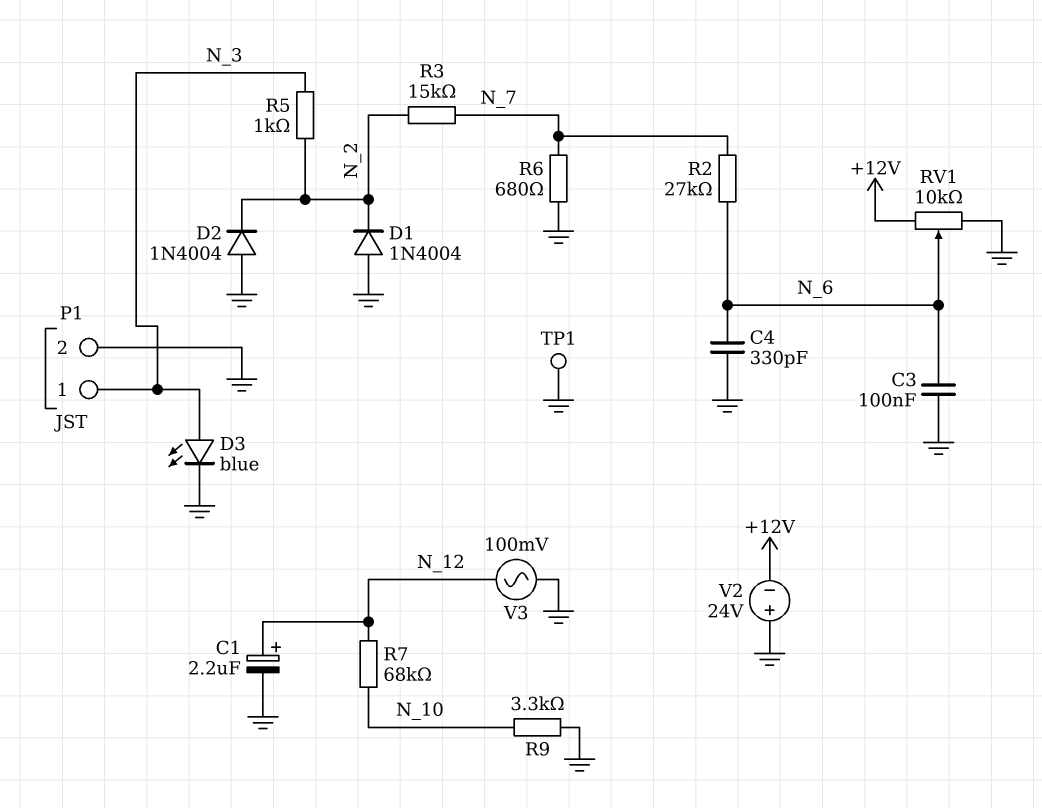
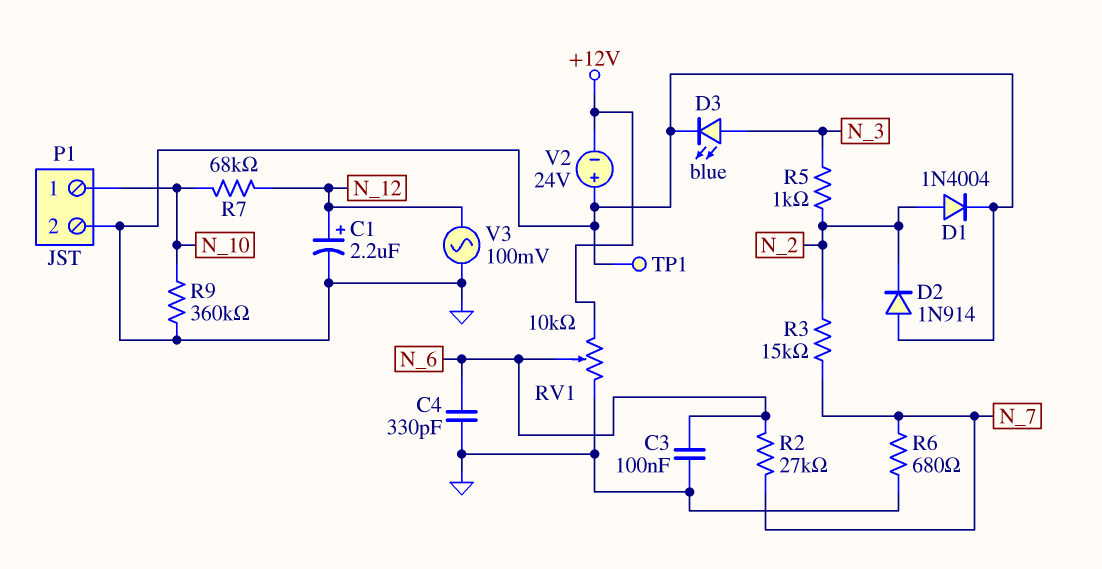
D1: diode 1N4004 (A GND, K N_2) -> diode 1N4004 (A N_2, K GND)
D2: diode 1N4004 (A GND, K N_2) -> diode 1N914 (A GND, K N_2)
P1 pin 1: N_3 -> N_10
R9: 3.3k (GND, N_10) -> 360k (GND, N_10)

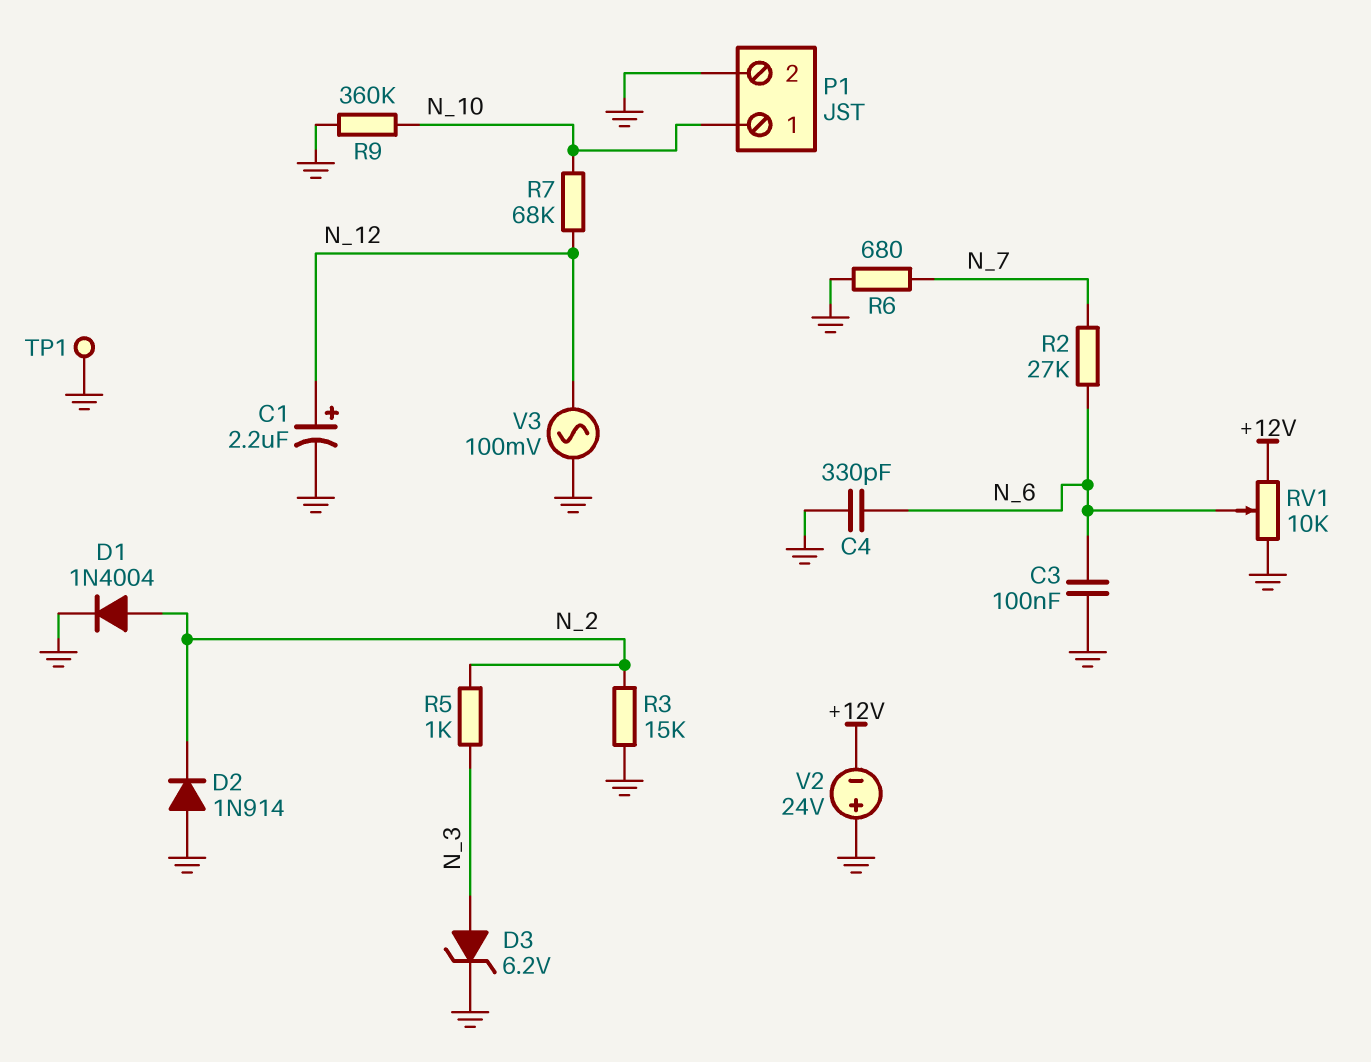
D3: LED blue (A N_3, K GND) -> zener 6.2V (A N_3, K GND)
R3: 15k (N_2, N_7) -> 15k (GND, N_2)

